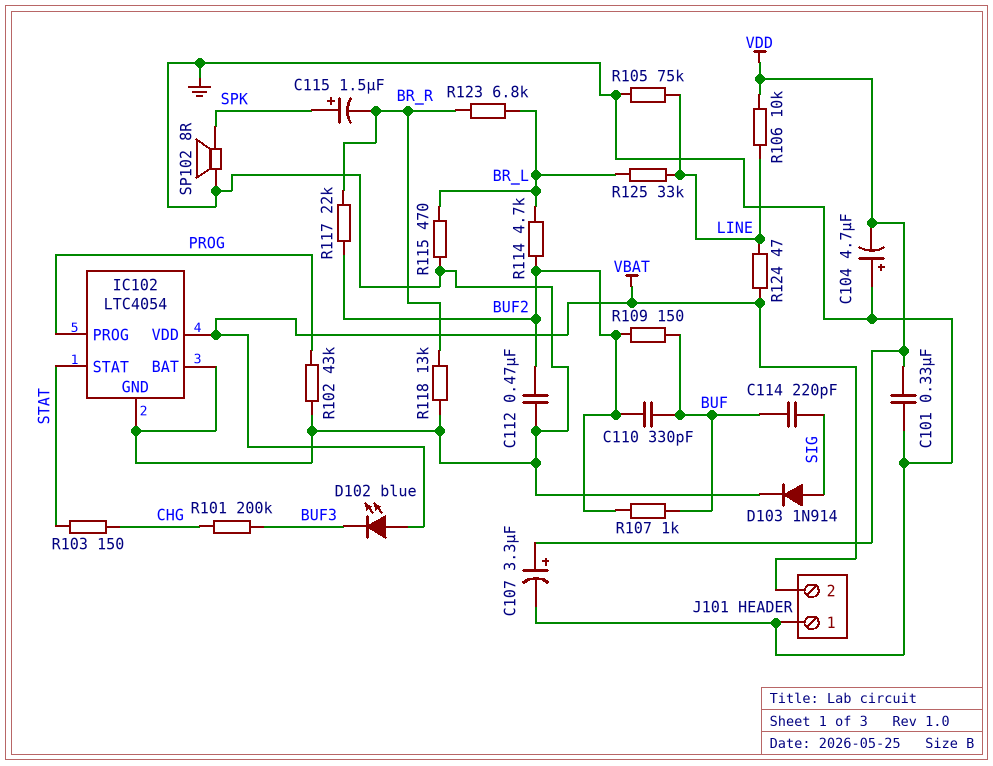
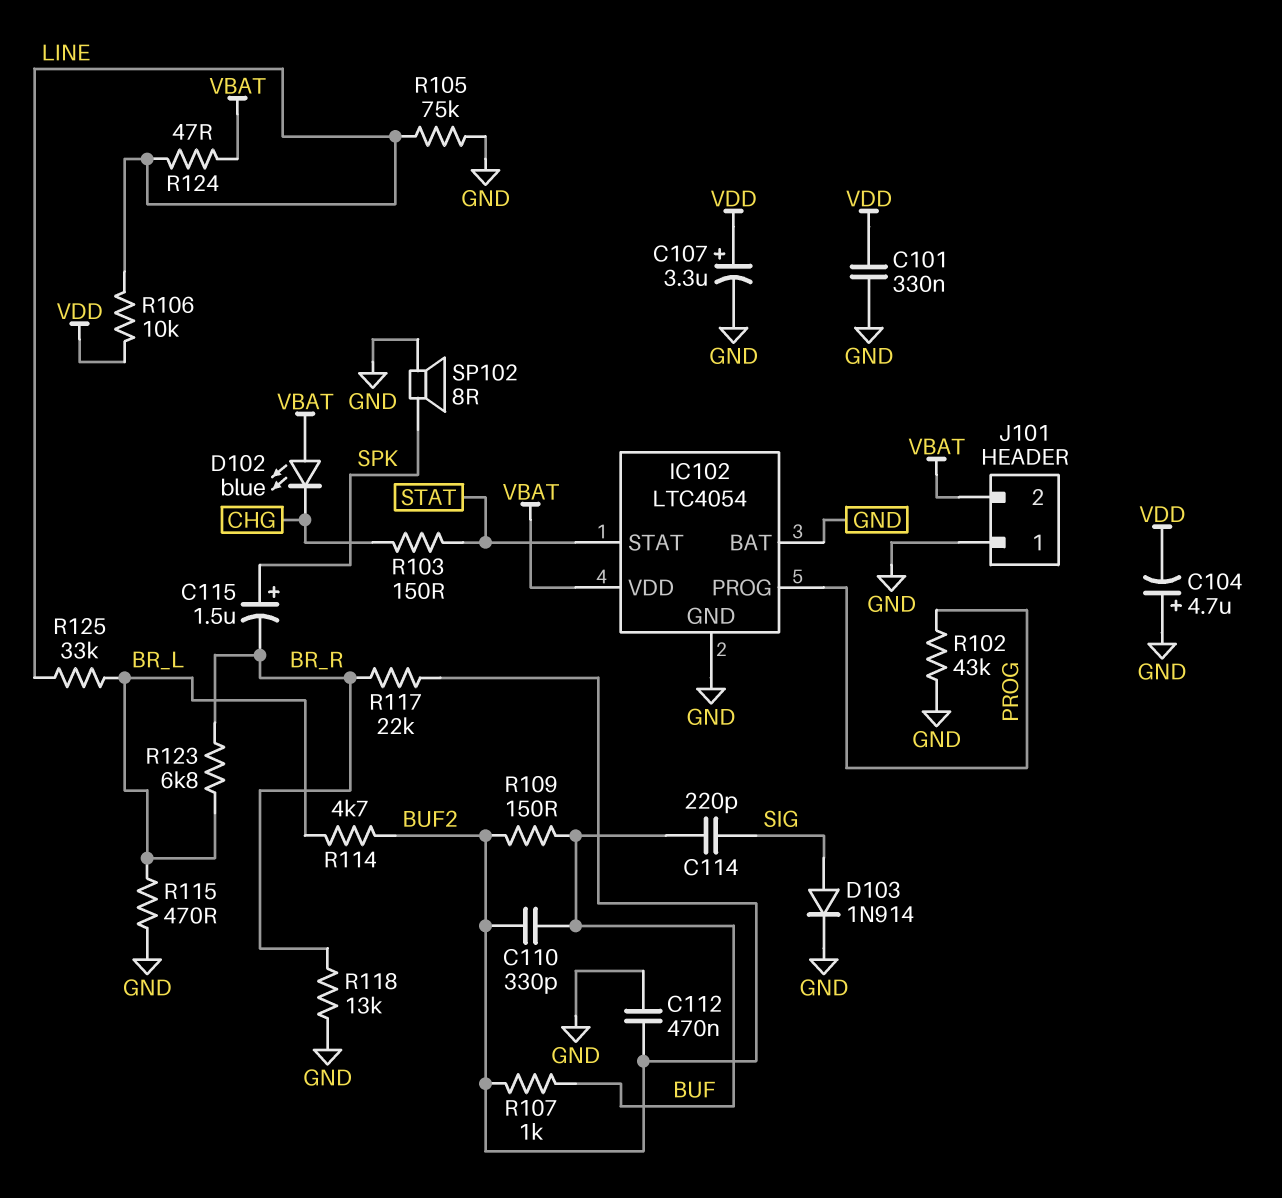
D102: LED blue (A VBAT, K BUF3) -> LED blue (A VBAT, K CHG)
R101: 200k (BUF3, CHG) -> none

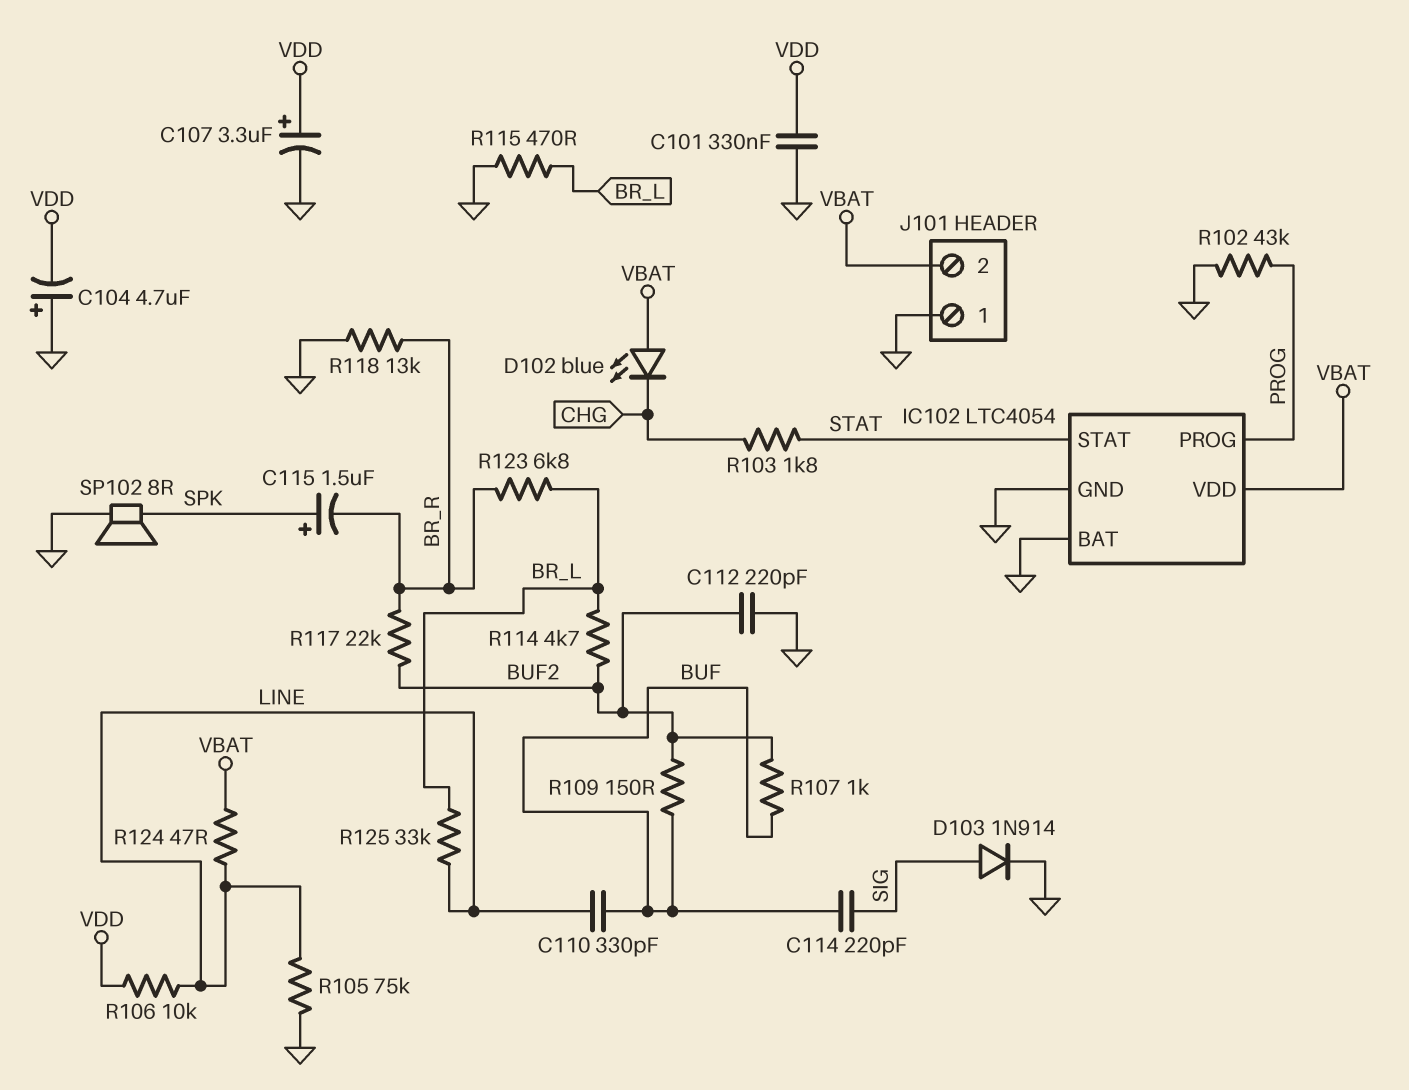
C110: 330pF (BUF, BUF2) -> 330pF (BUF, LINE)
C112: 470nF (BUF2, GND) -> 220pF (BUF2, GND)
R103: 150 (CHG, STAT) -> 1.8k (CHG, STAT)

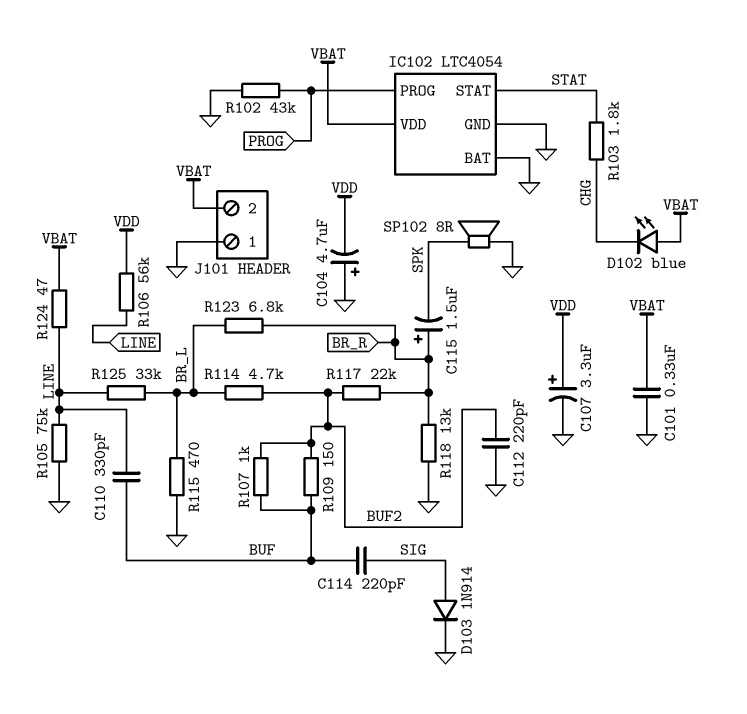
C101: 330nF (GND, VDD) -> 330nF (GND, VBAT)
C115: 1.5uF (plus SPK, minus BR_R) -> 1.5uF (plus BR_R, minus SPK)
R106: 10k (LINE, VDD) -> 56k (LINE, VDD)

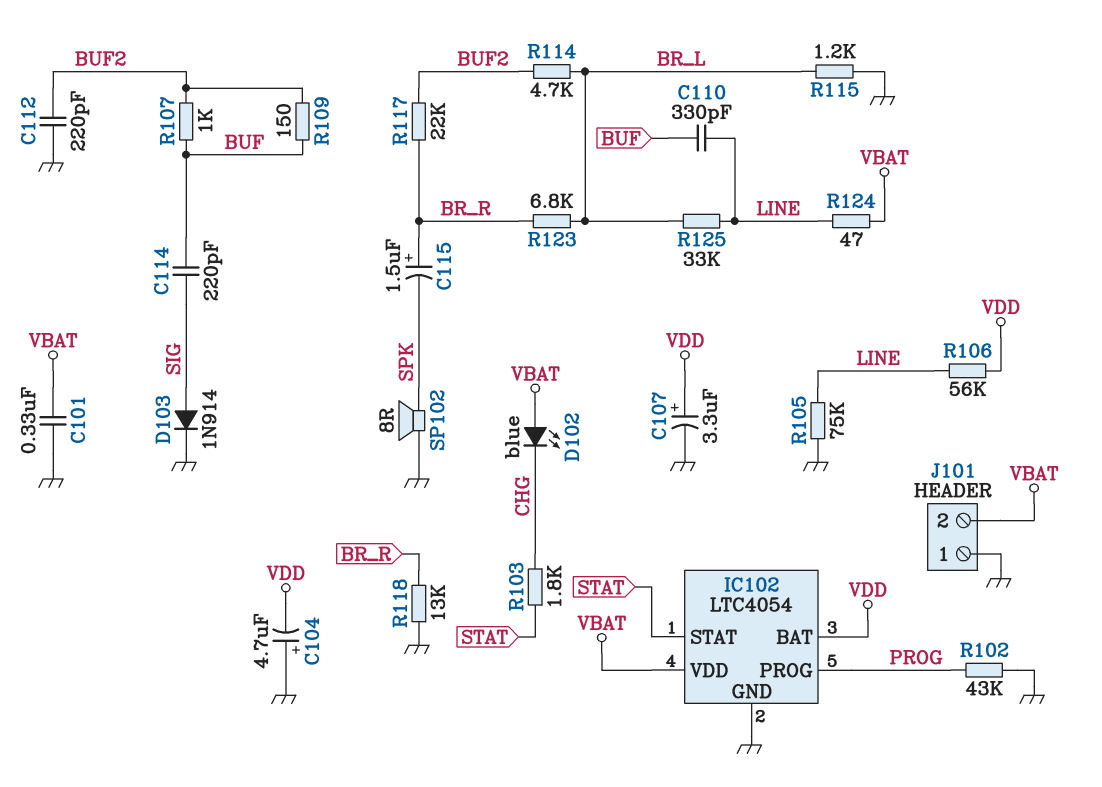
IC102 pin BAT: GND -> VDD
R115: 470 (BR_L, GND) -> 1.2k (BR_L, GND)

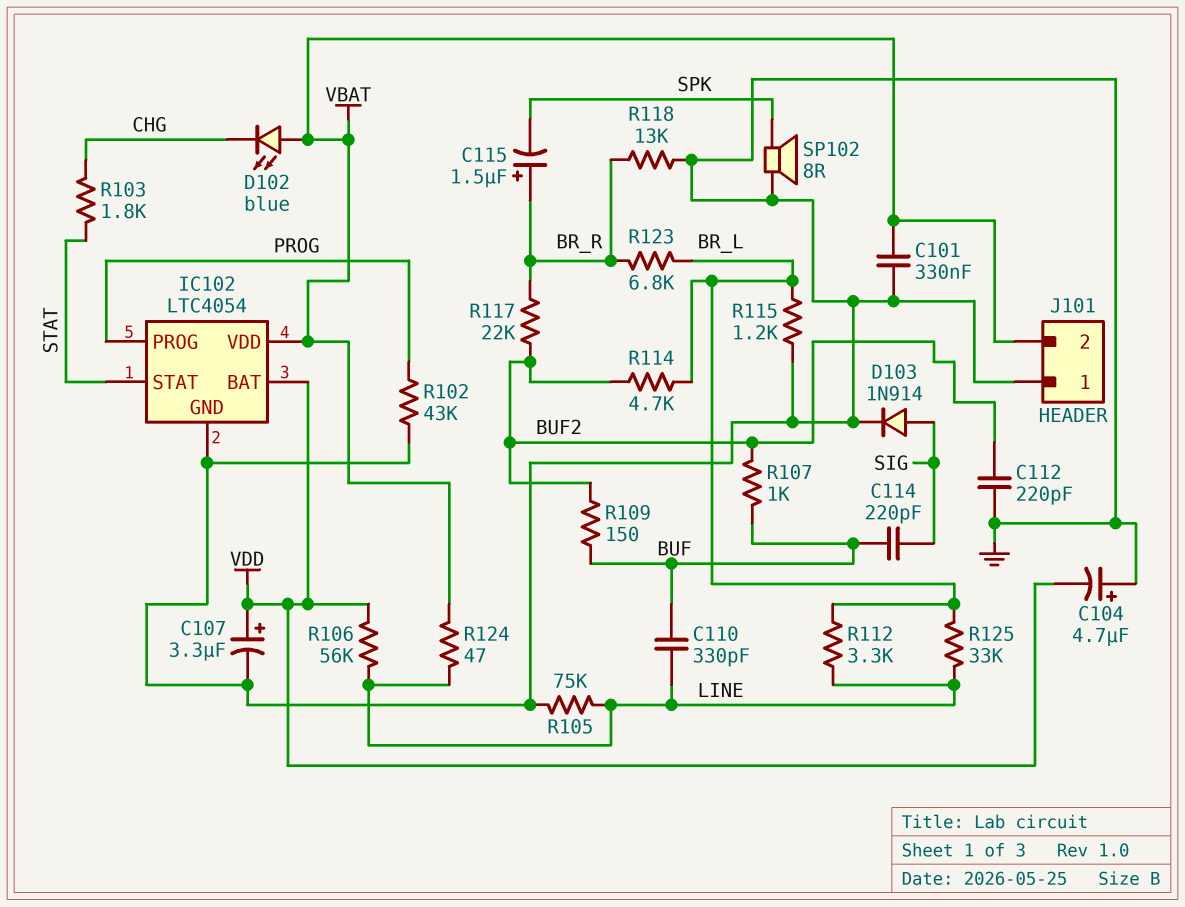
R112: none -> 3.3k (BR_L, LINE)

